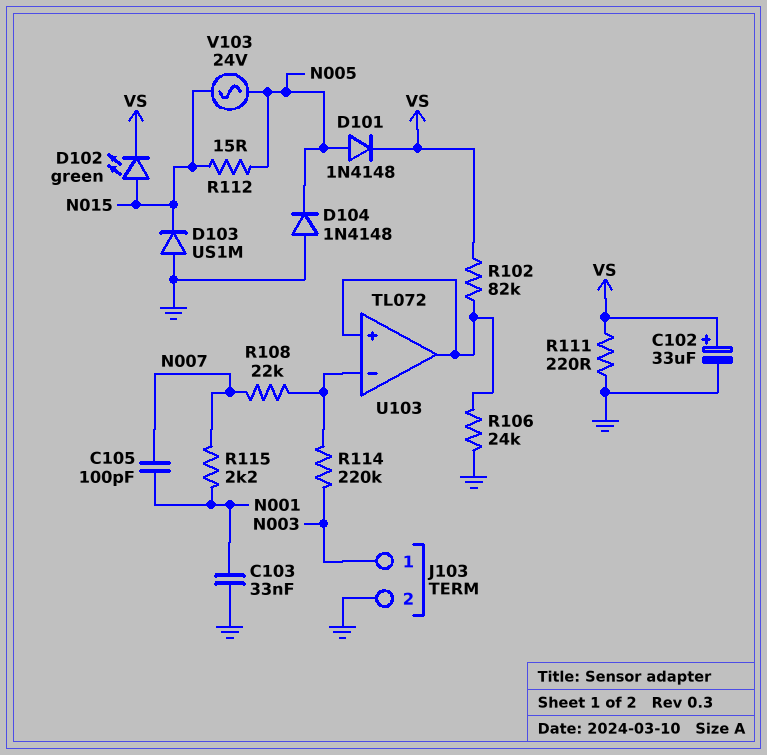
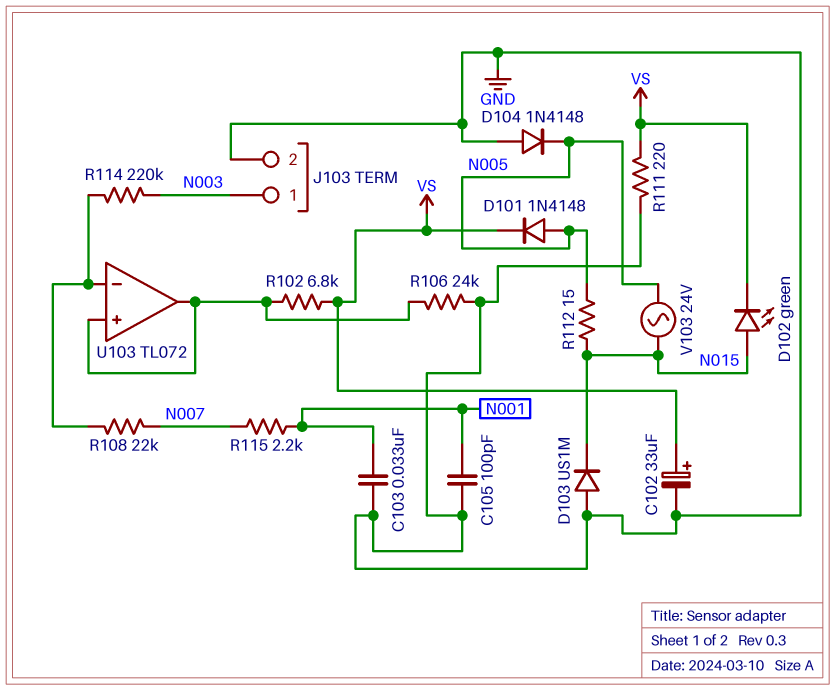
C105: 100pF (N001, N007) -> 100pF (GND, N001)
R102: 82k (U103/in+, VS) -> 6.8k (U103/in+, VS)

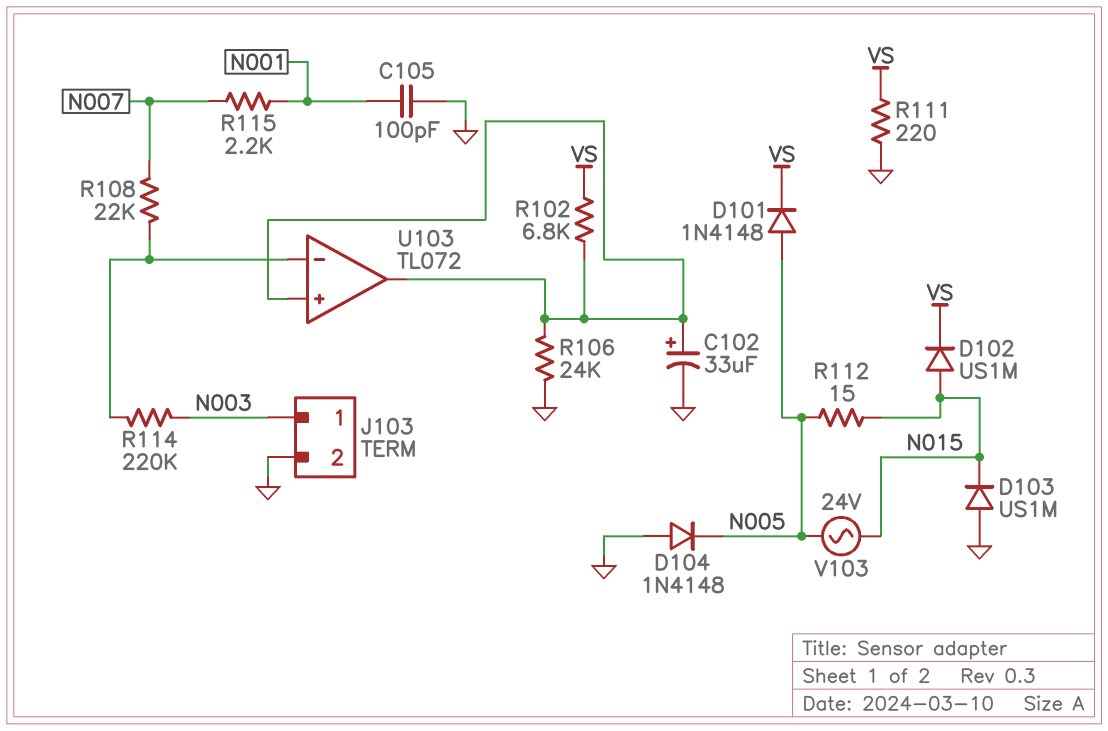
C102: 33uF (plus VS, minus GND) -> 33uF (plus U103/in+, minus GND)
C103: 33nF (GND, N001) -> none
D102: LED green (A N015, K VS) -> diode US1M (A N015, K VS)

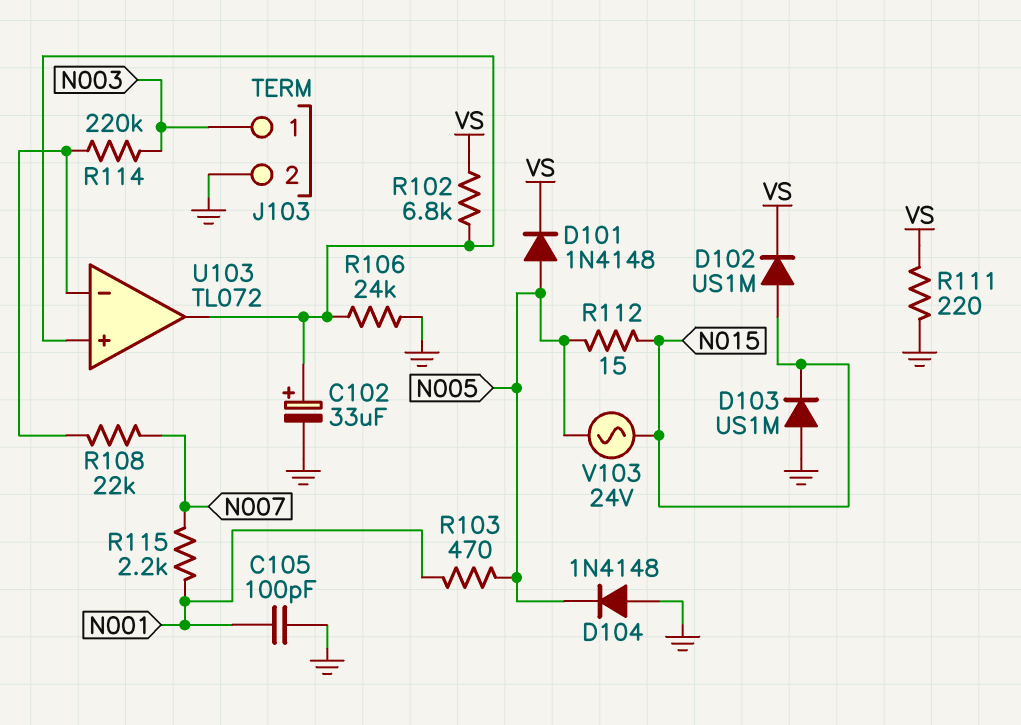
R103: none -> 470 (N001, N005)

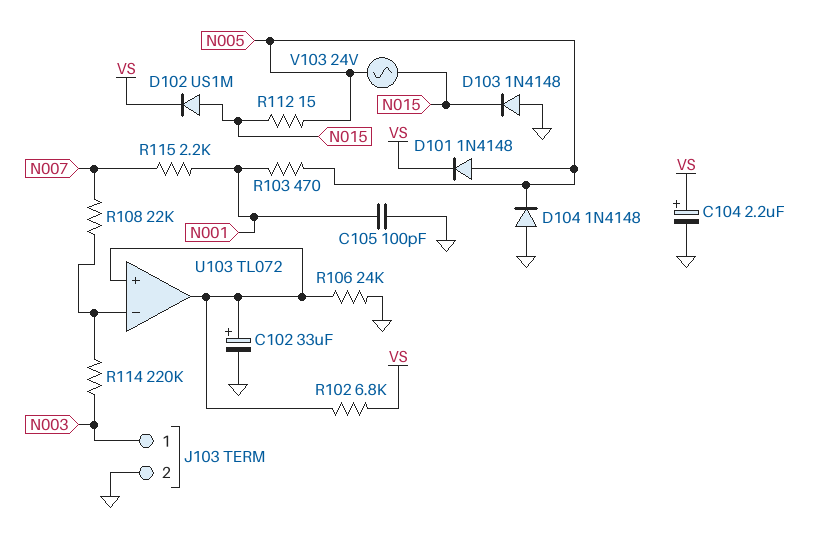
C104: none -> 2.2uF (plus VS, minus GND)
D103: diode US1M (A GND, K N015) -> diode 1N4148 (A GND, K N015)
R111: 220 (GND, VS) -> none

